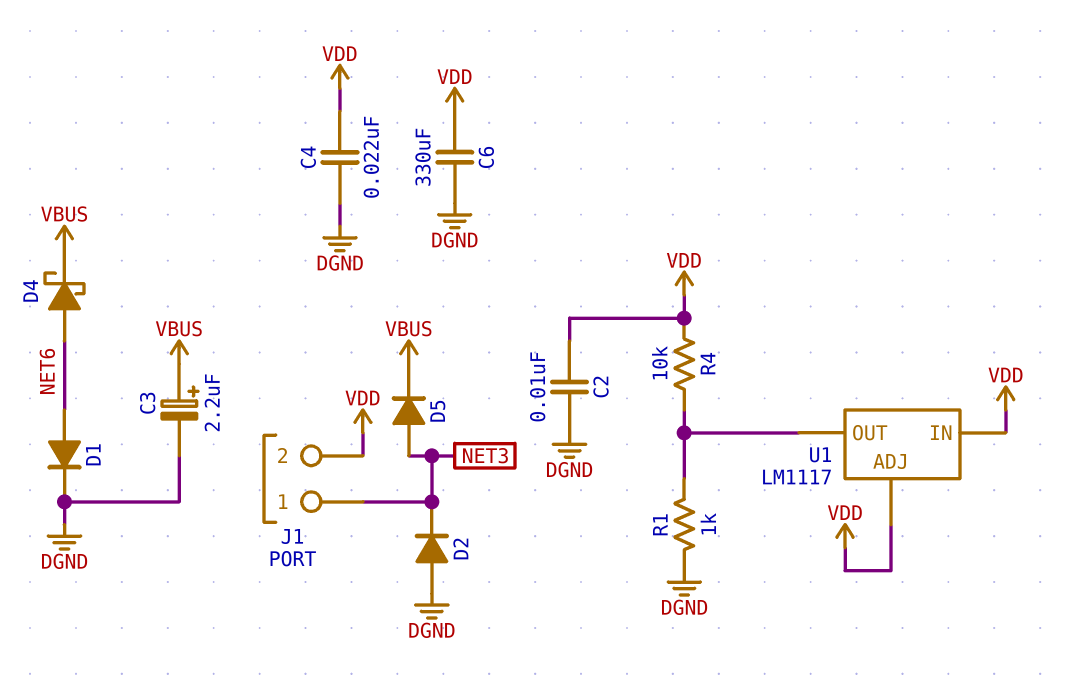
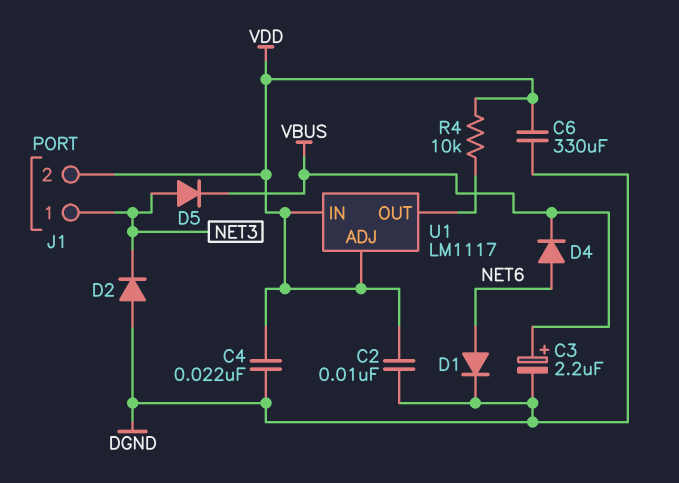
D4: schottky (A NET6, K VBUS) -> diode (A NET6, K VBUS)
R1: 1k (DGND, U1/OUT) -> none

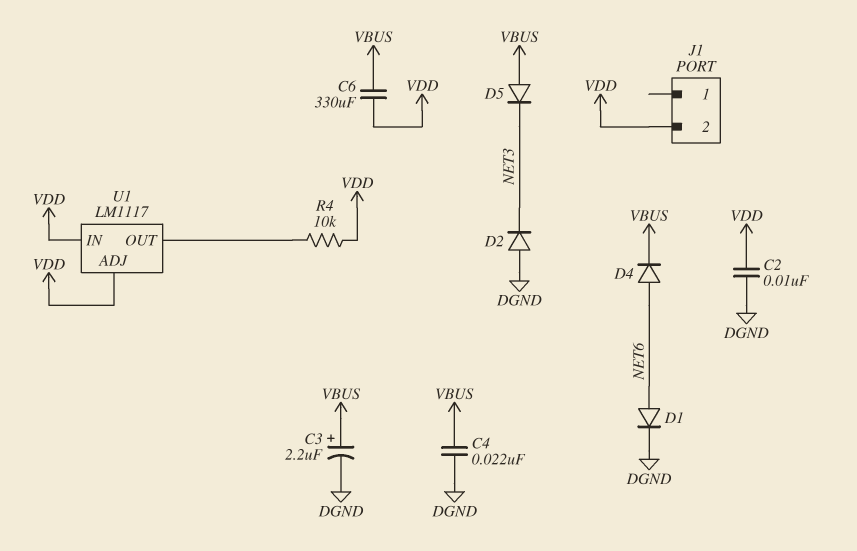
C4: 22nF (DGND, VDD) -> 22nF (DGND, VBUS)
C6: 330uF (DGND, VDD) -> 330uF (VBUS, VDD)
D5: diode (A NET3, K VBUS) -> diode (A VBUS, K NET3)
J1 pin 1: NET3 -> none

